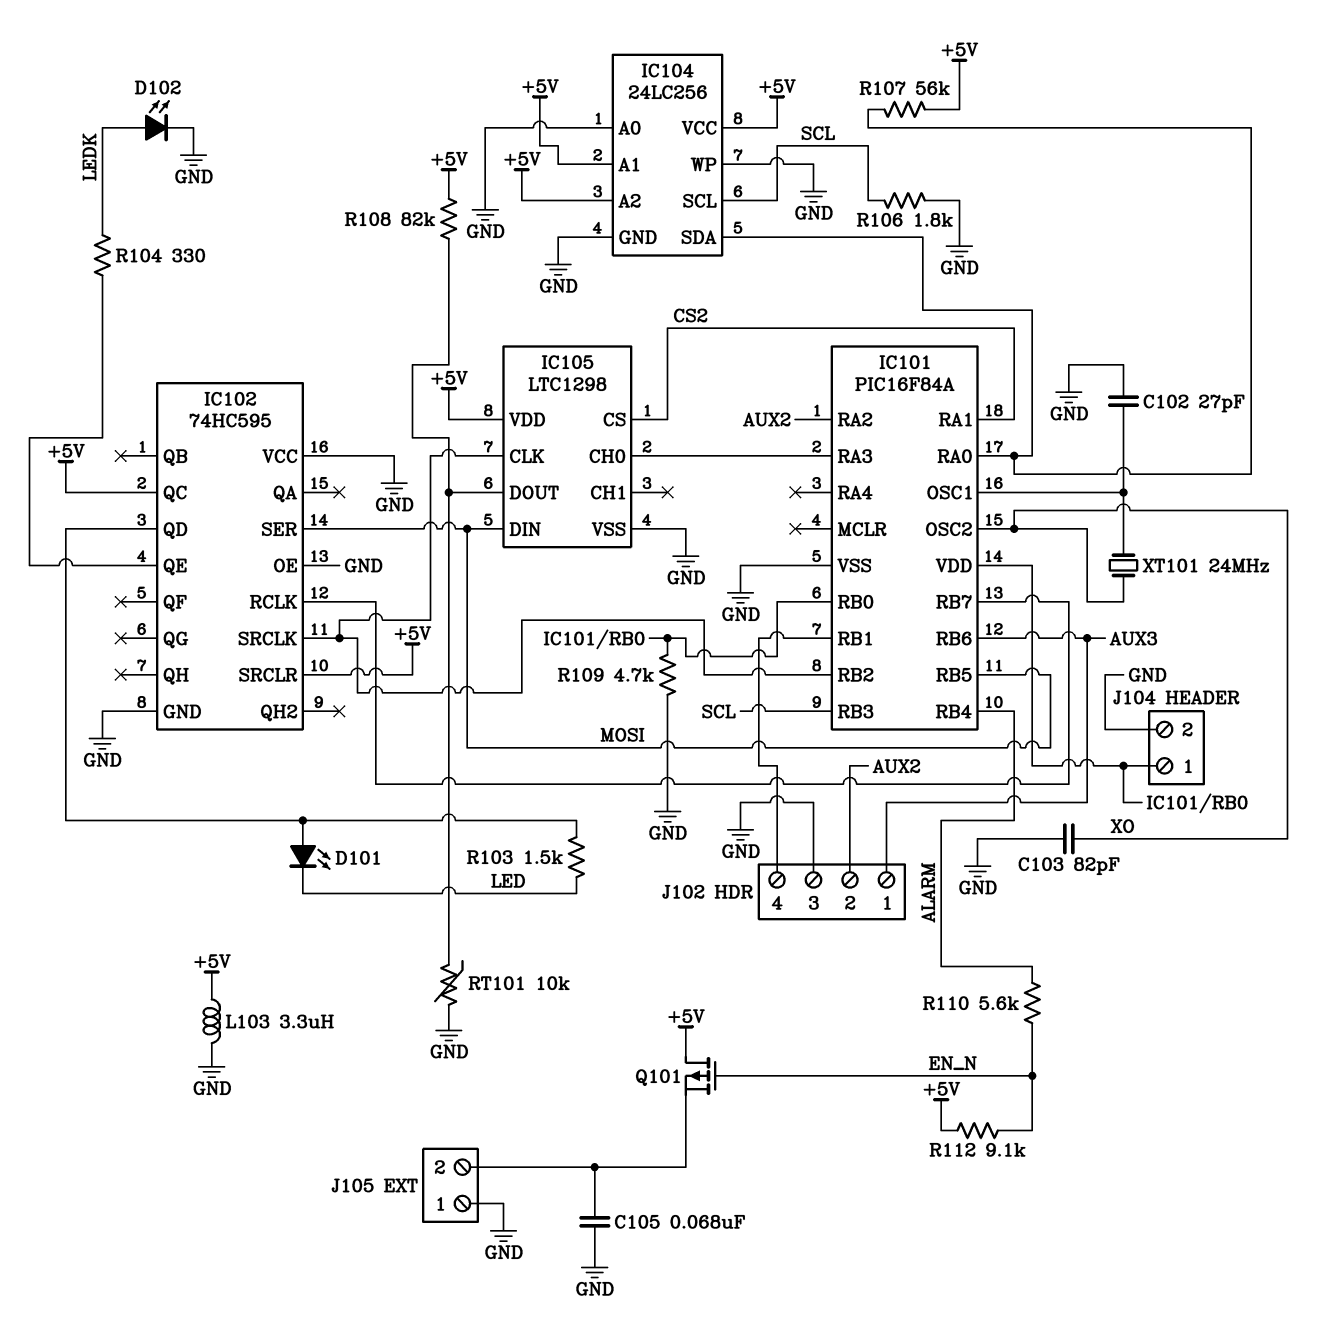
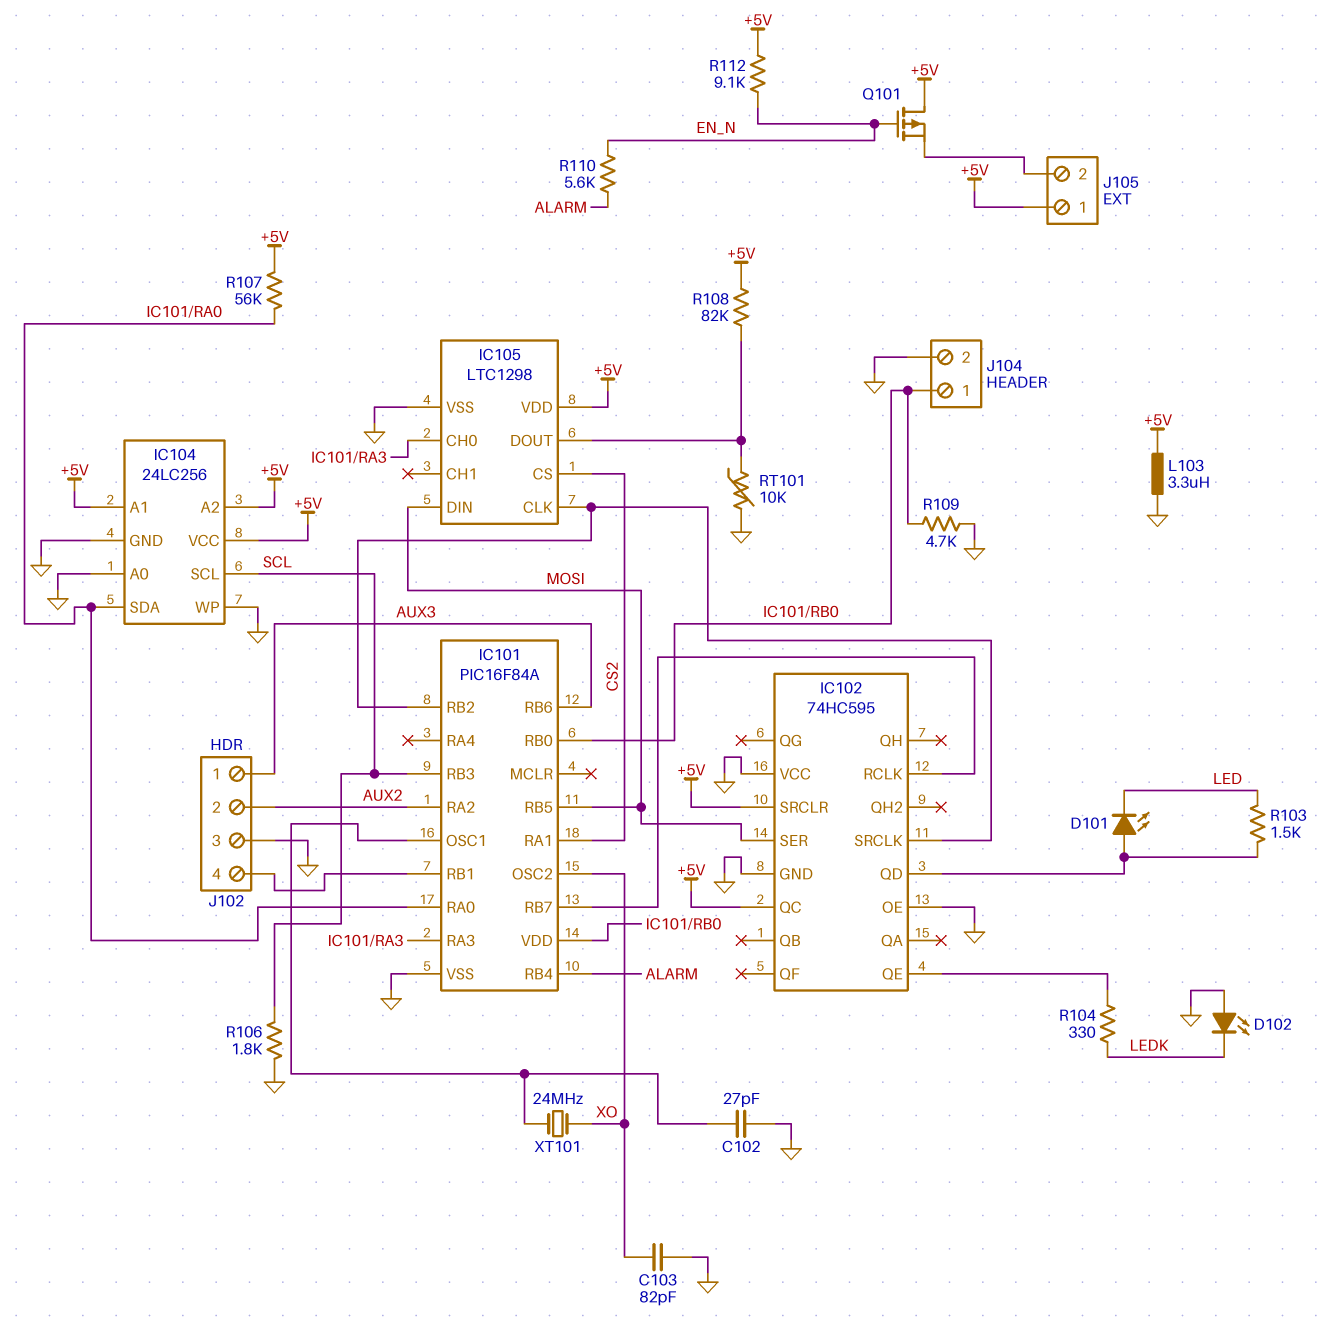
C105: 68nF (GND, J105/2) -> none
D102: LED (A LEDK, K GND) -> LED (A GND, K LEDK)
J105 pin 1: GND -> +5V

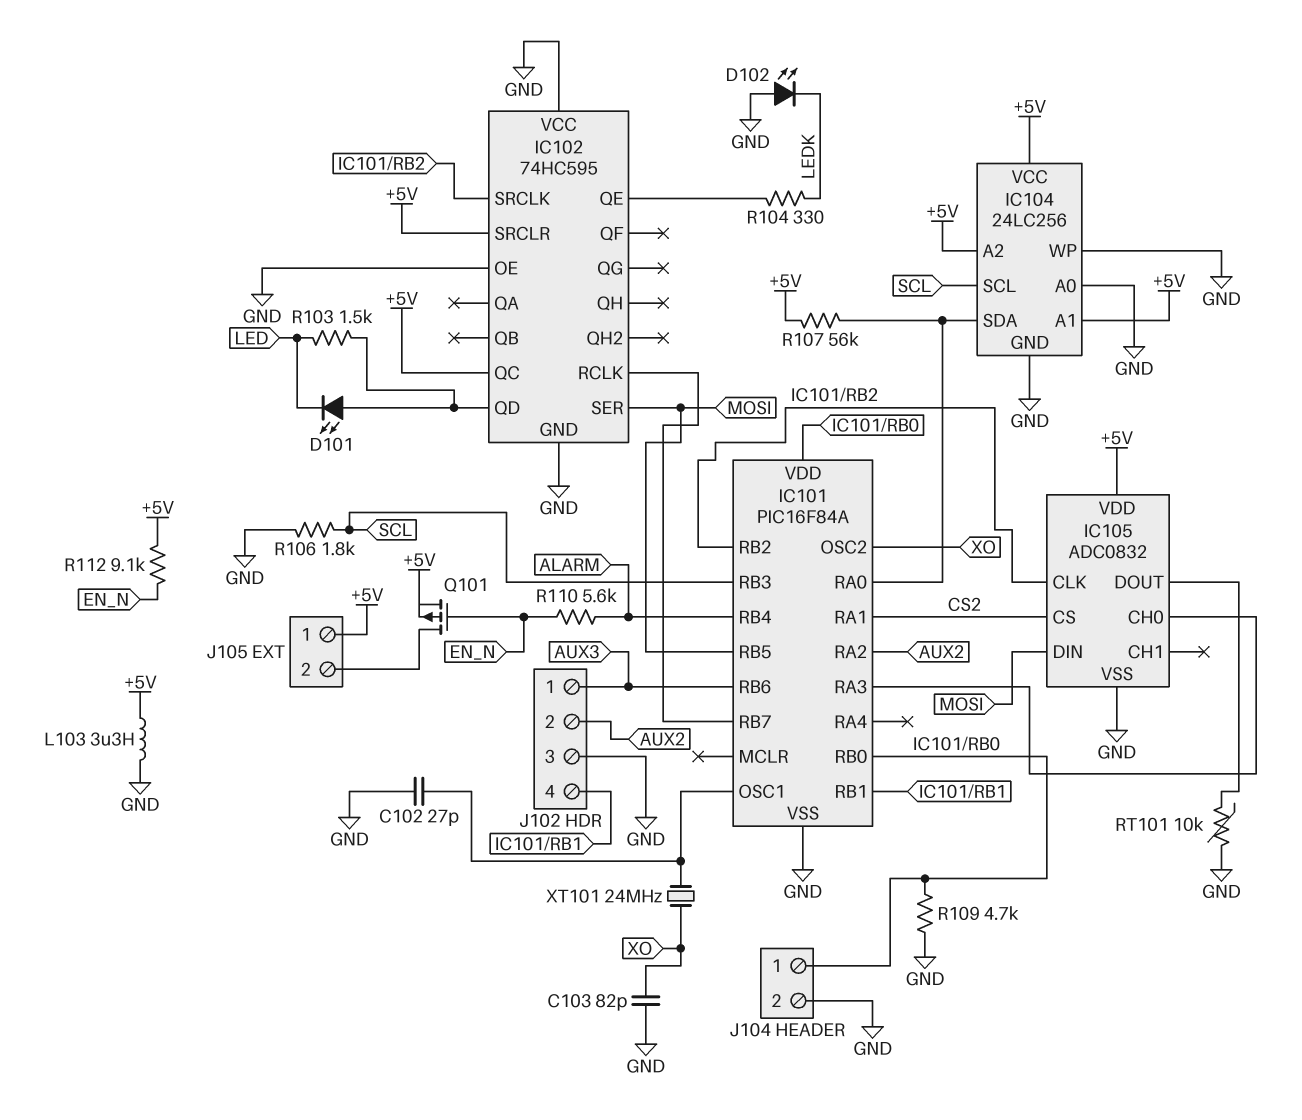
IC105: LTC1298 -> ADC0832
Q101: PMOS (G EN_N, D +5V, S J105/2) -> PMOS (G EN_N, D J105/2, S +5V)
R108: 82k (+5V, IC105/DOUT) -> none

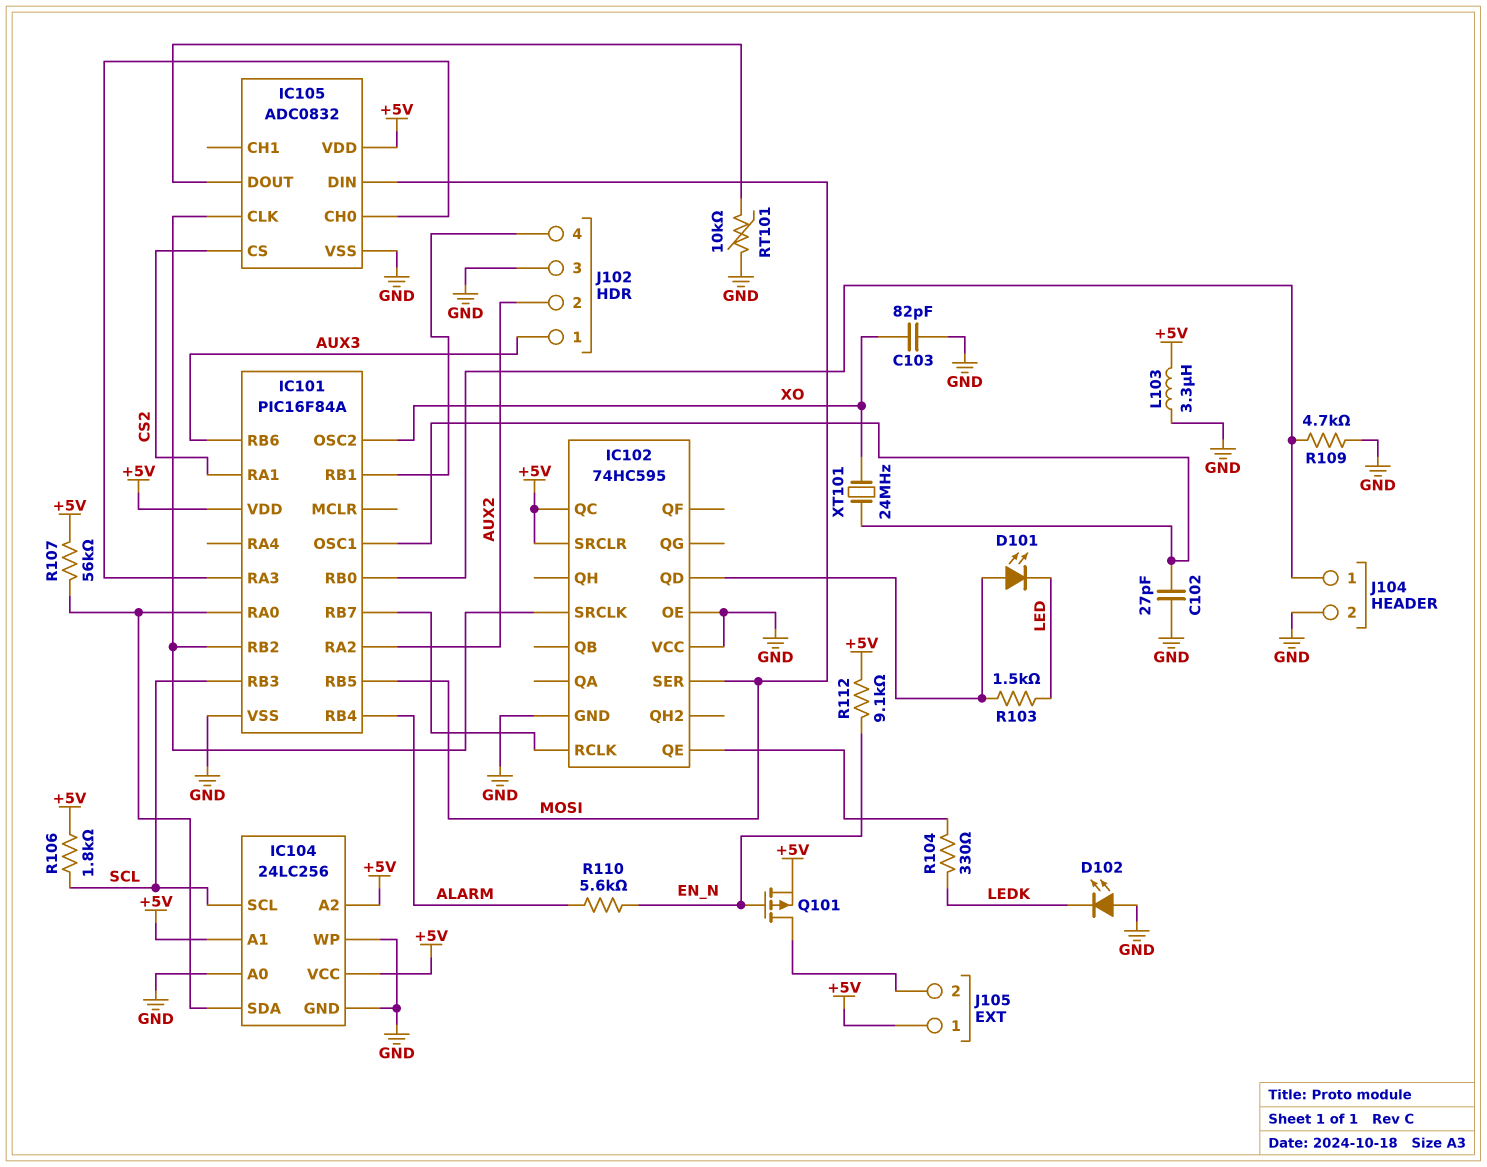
IC101 pin VDD: IC101/RB0 -> +5V
R106: 1.8k (GND, SCL) -> 1.8k (+5V, SCL)

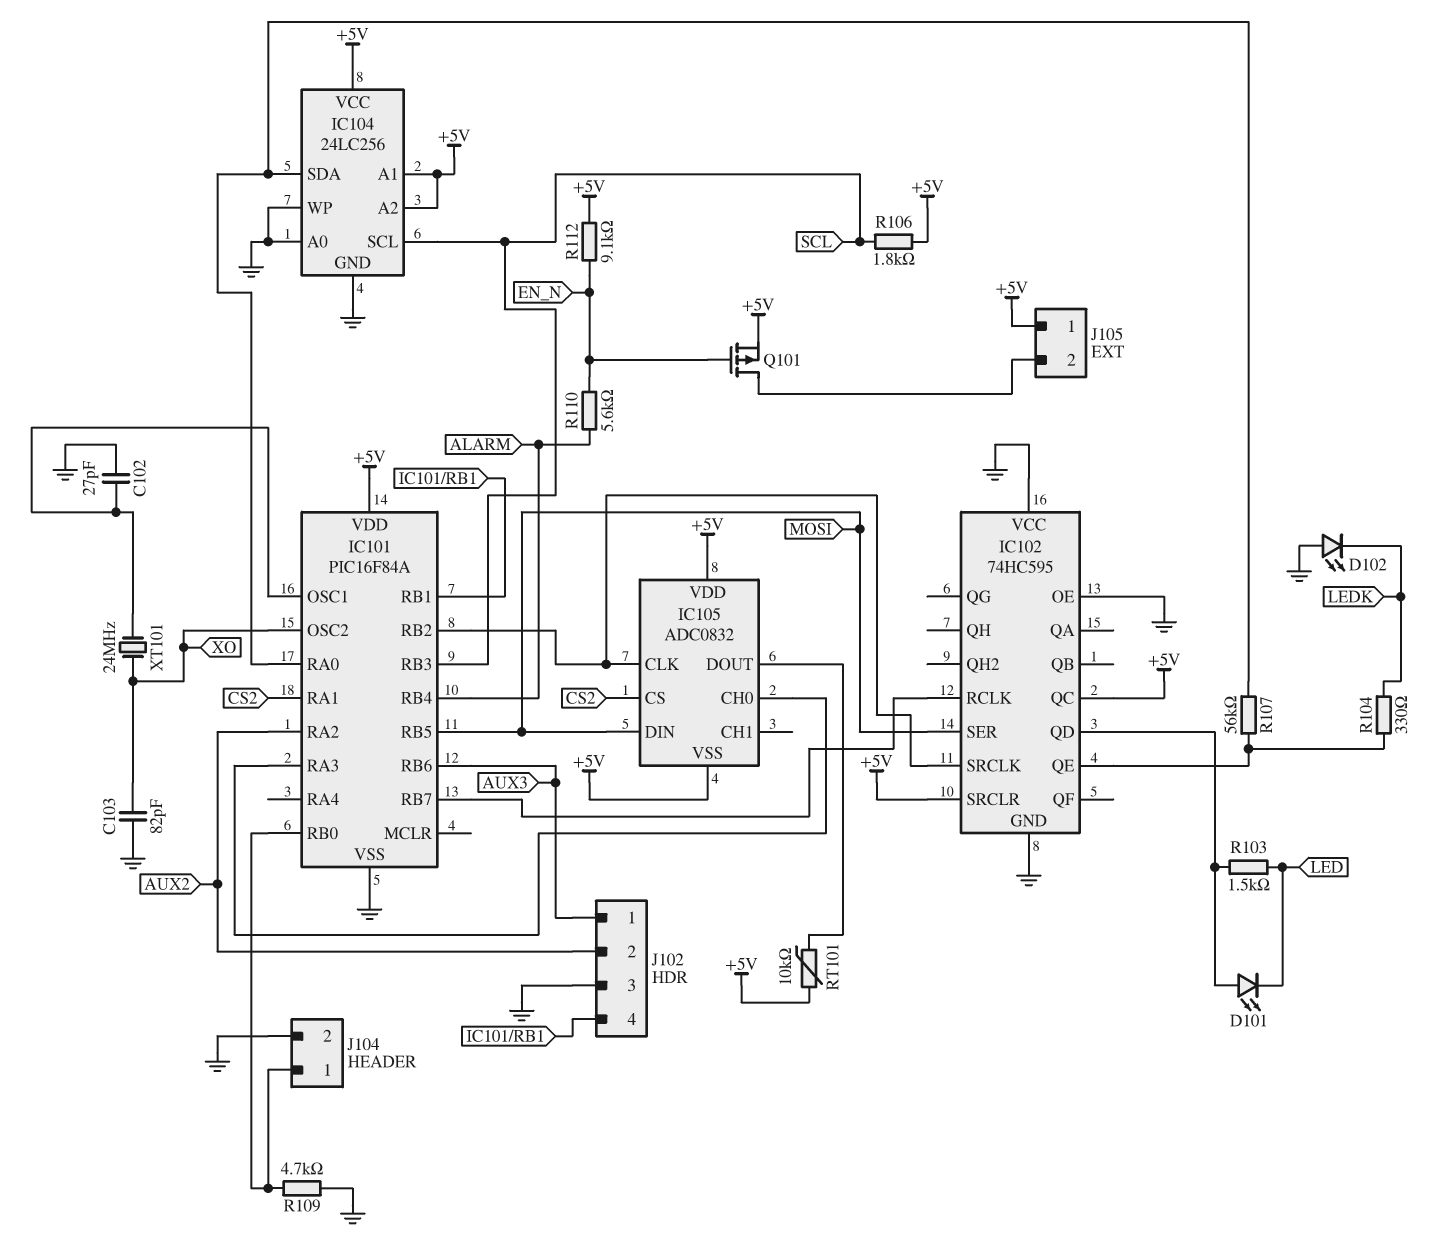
IC105 pin VSS: GND -> +5V
L103: 3.3uH (+5V, GND) -> none
R107: 56k (+5V, IC101/RA0) -> 56k (IC101/RA0, IC102/QE)
RT101: 10k (GND, IC105/DOUT) -> 10k (+5V, IC105/DOUT)

